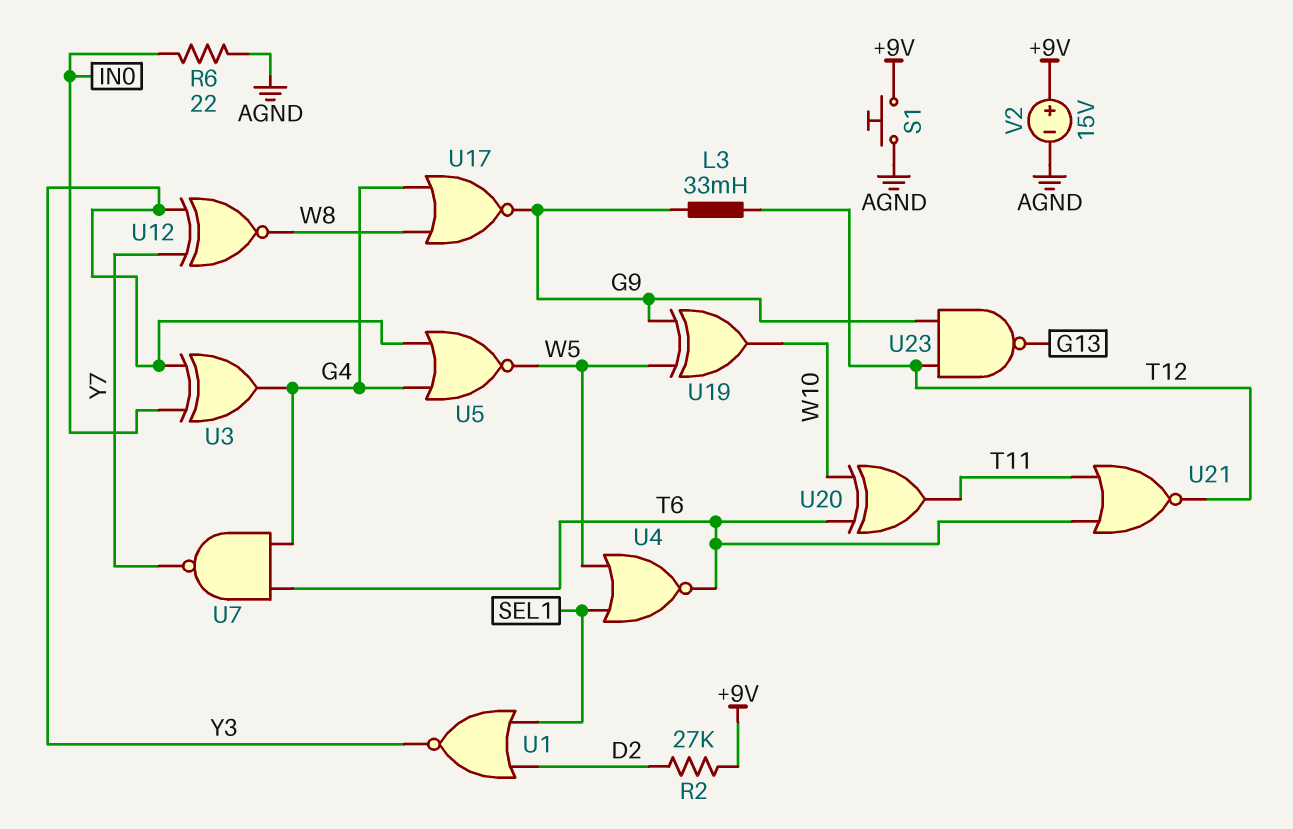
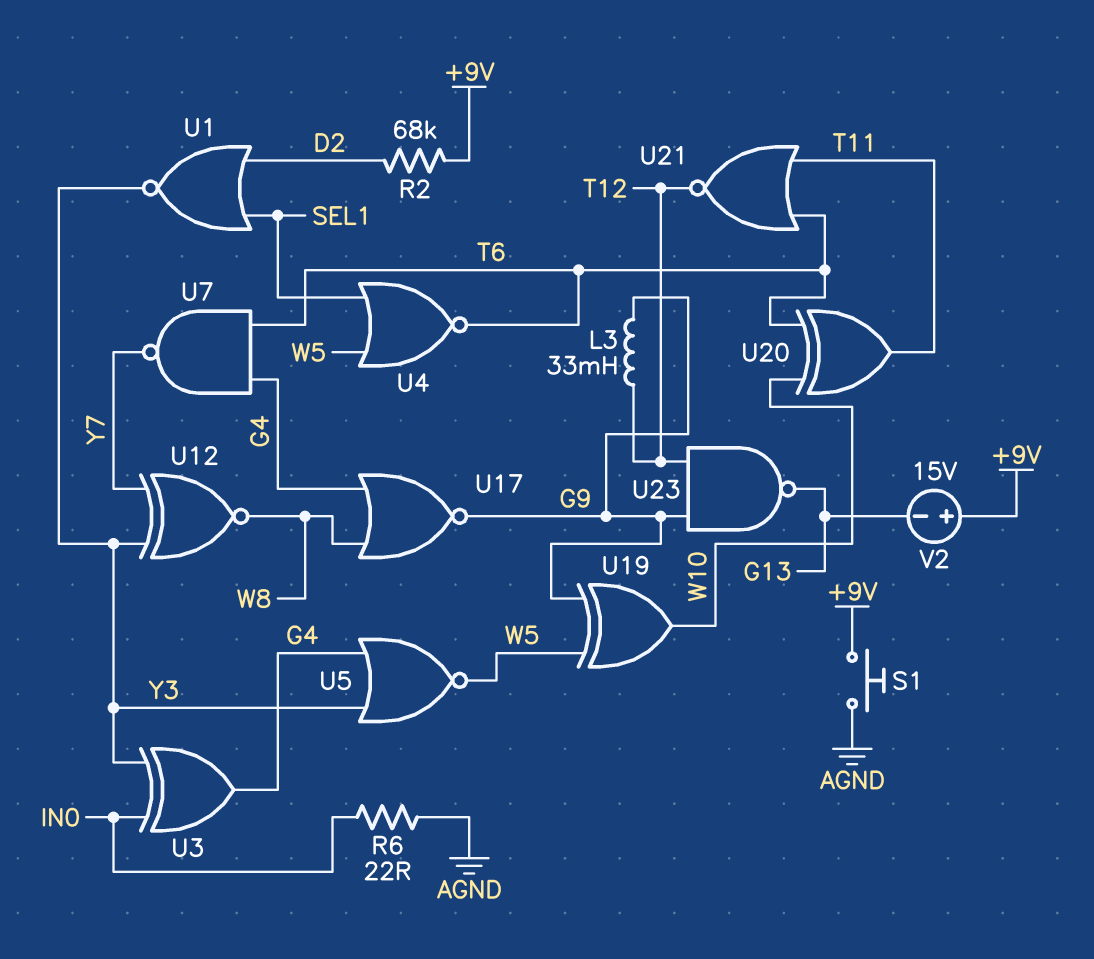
R2: 27k (+9V, D2) -> 68k (+9V, D2)
V2: 15V (plus +9V, minus AGND) -> 15V (plus +9V, minus G13)

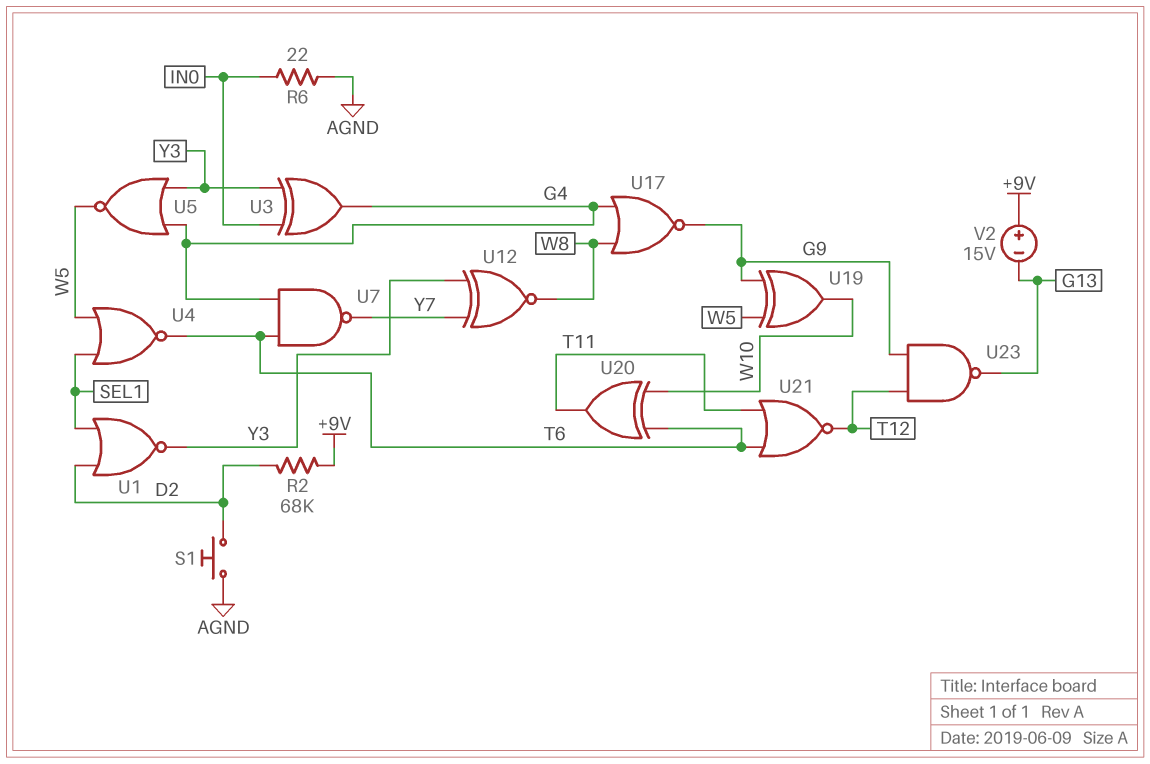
L3: 33mH (G9, T12) -> none
S1: button (+9V, AGND) -> button (AGND, D2)

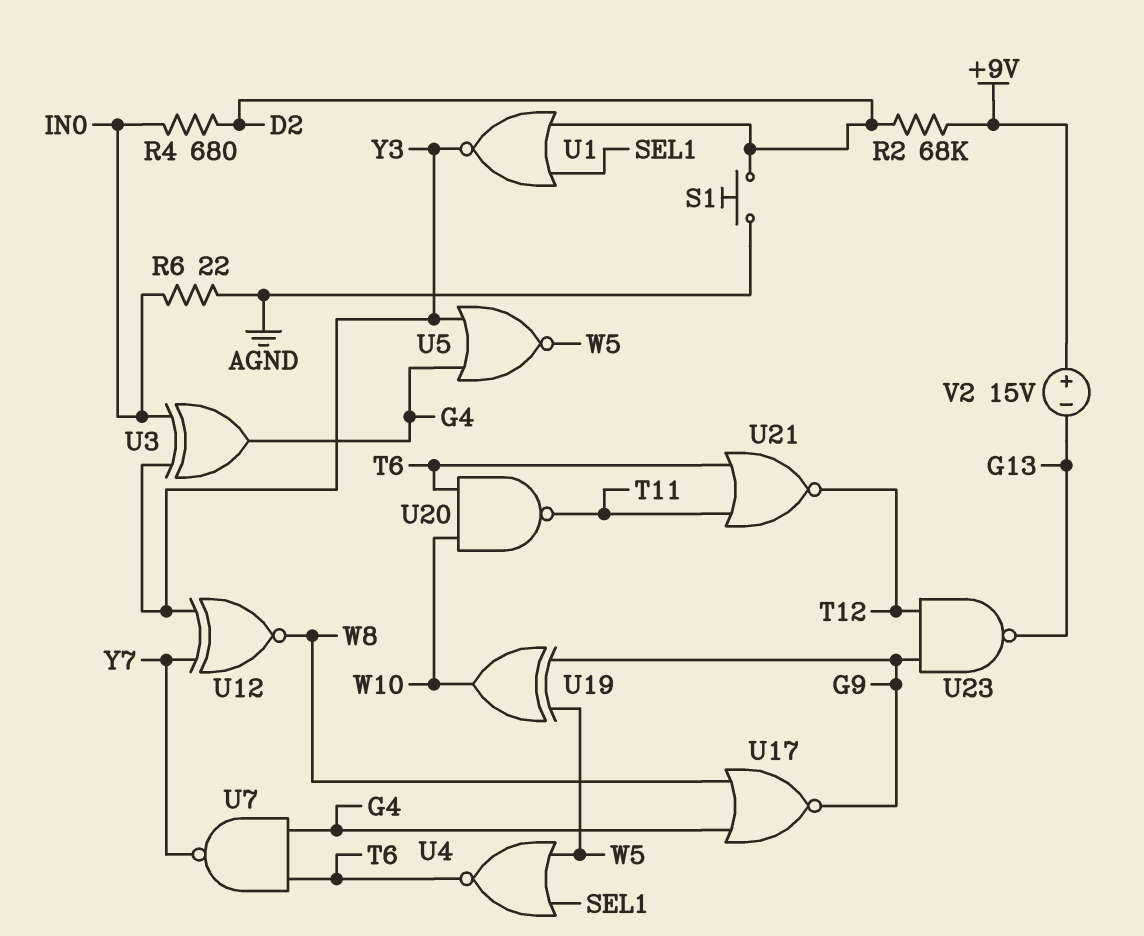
R4: none -> 680 (D2, IN0)
U20: XOR (in T6, in W10, out T11) -> NAND (in T6, in W10, out T11)

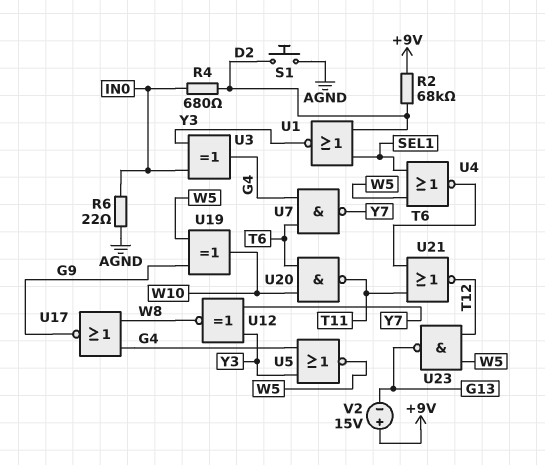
U23: NAND (in G9, in T12, out G13) -> NAND (in T12, in W5, out G13)

